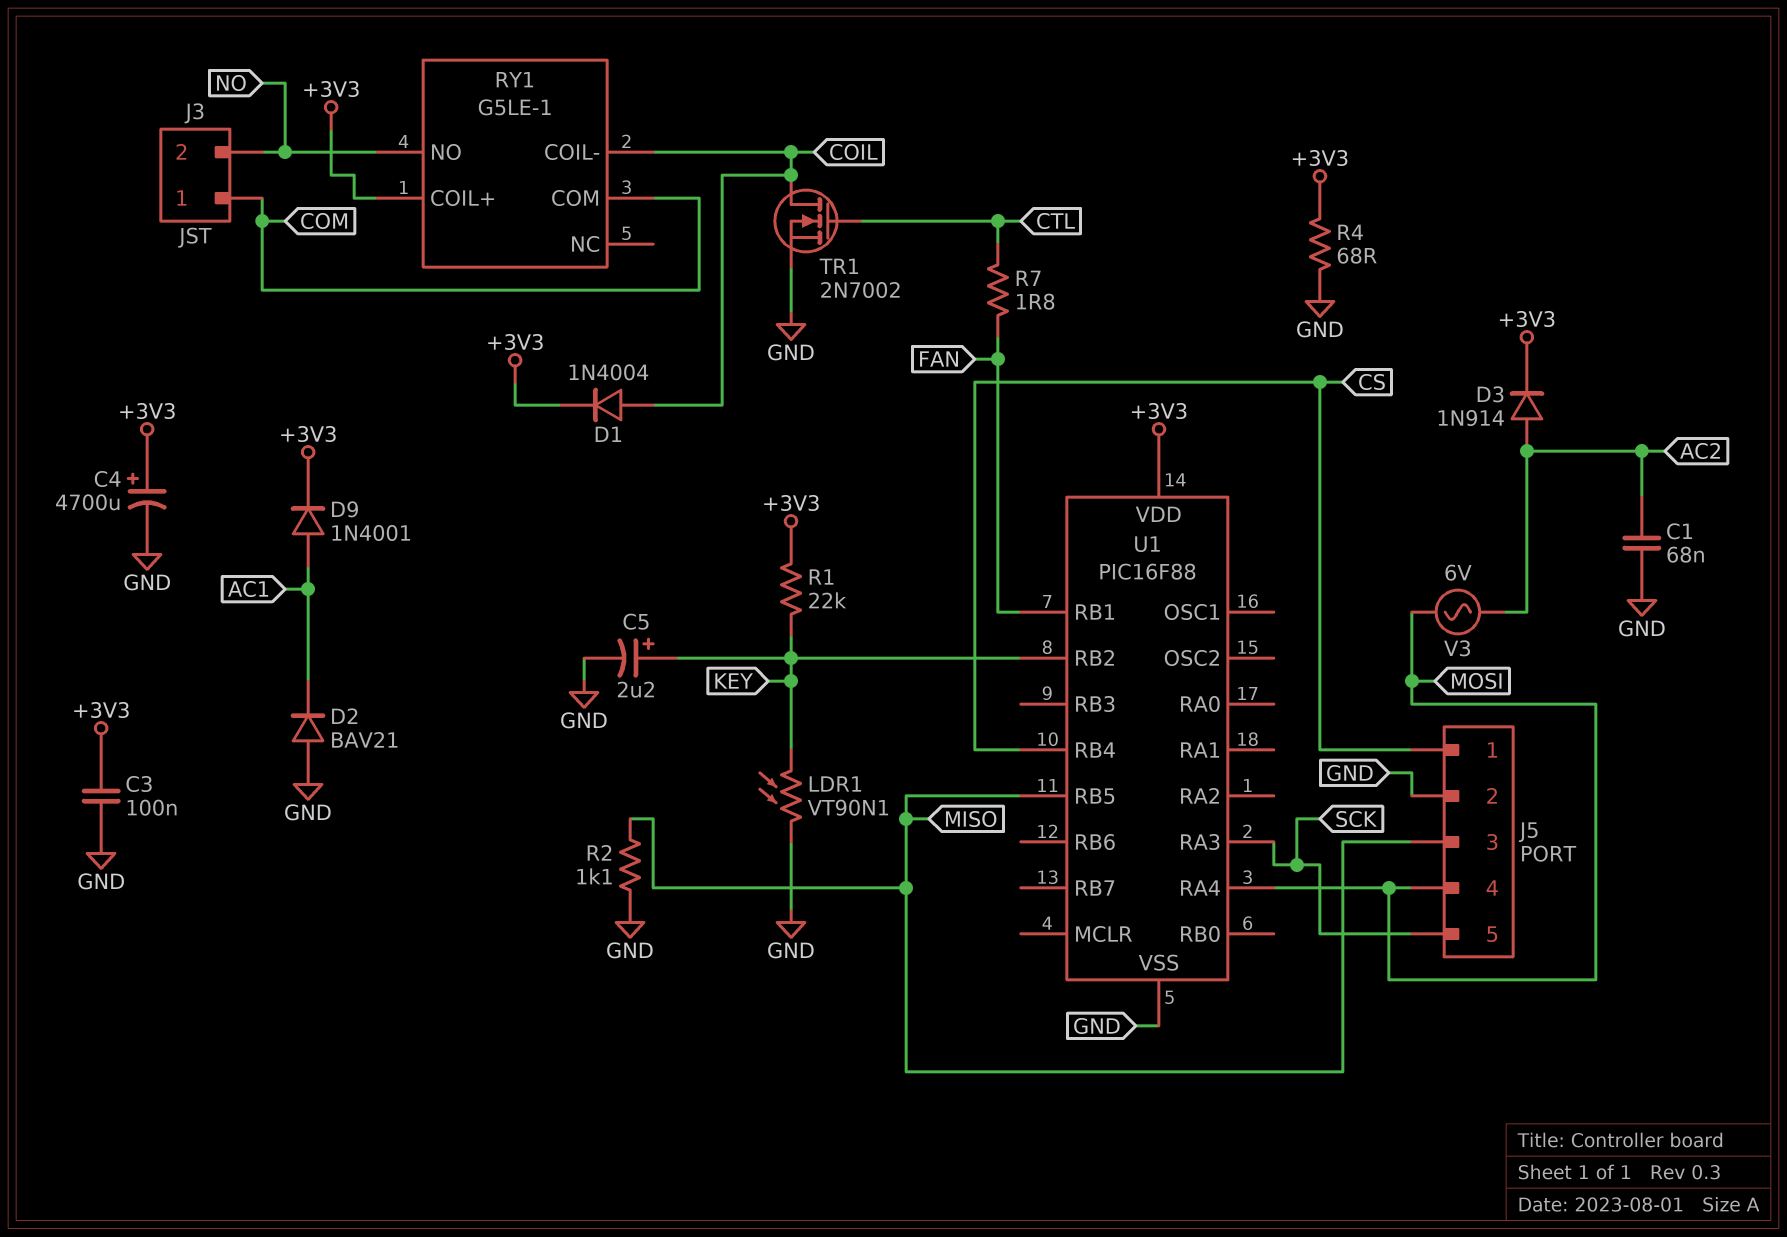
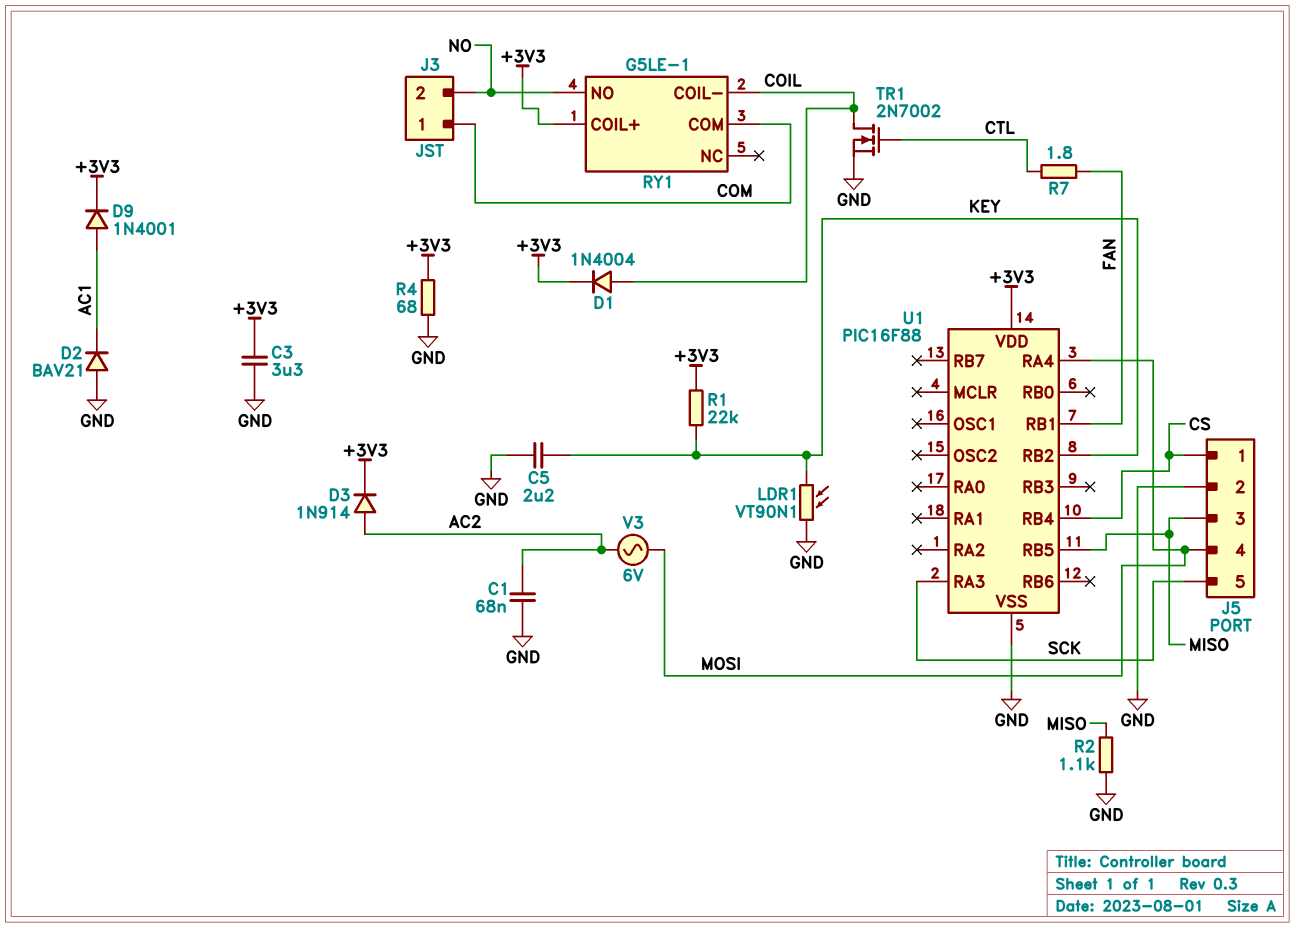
C3: 100nF (+3V3, GND) -> 3.3uF (+3V3, GND)
C4: 4700uF (plus +3V3, minus GND) -> none
C5: 2.2uF (plus KEY, minus GND) -> 2.2uF (GND, KEY)

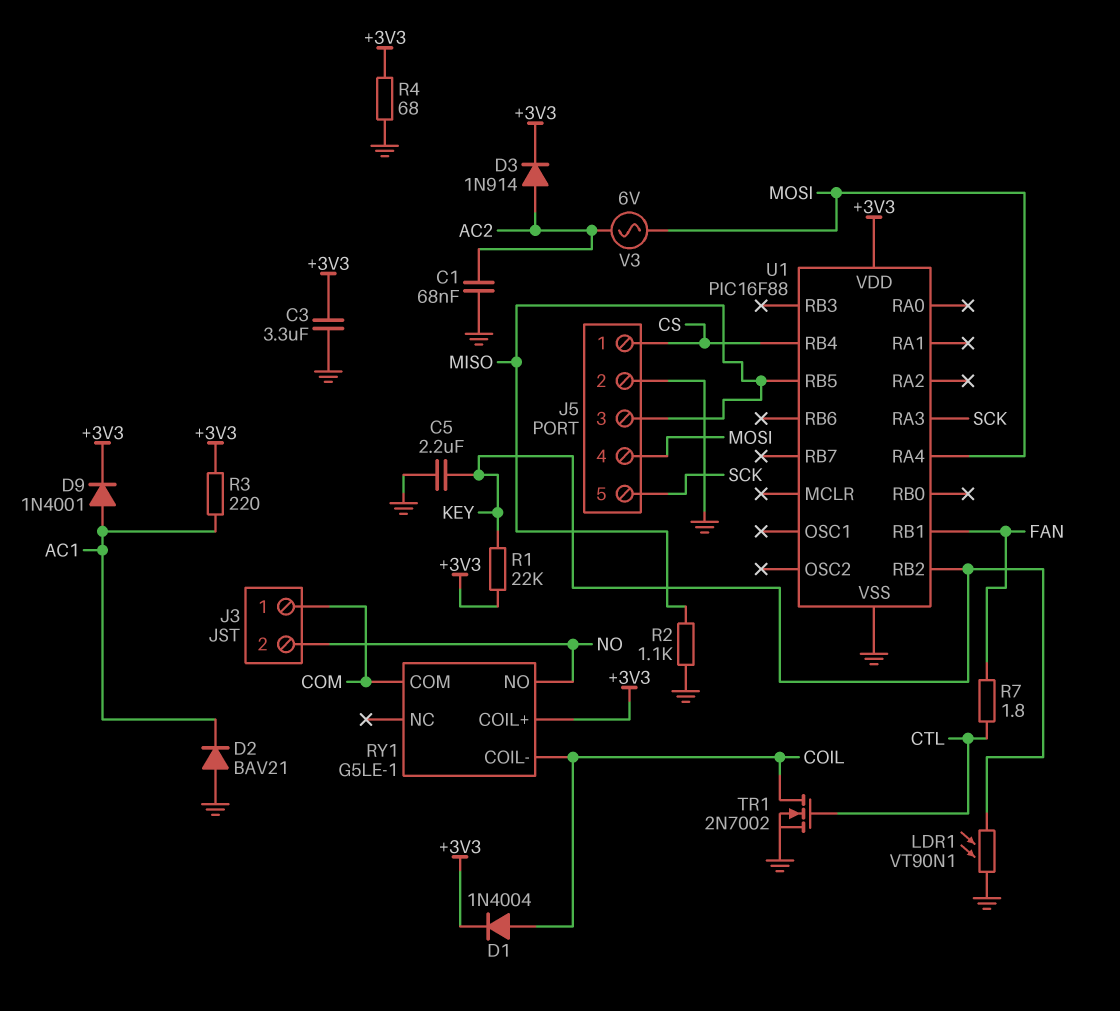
R3: none -> 220 (+3V3, AC1)

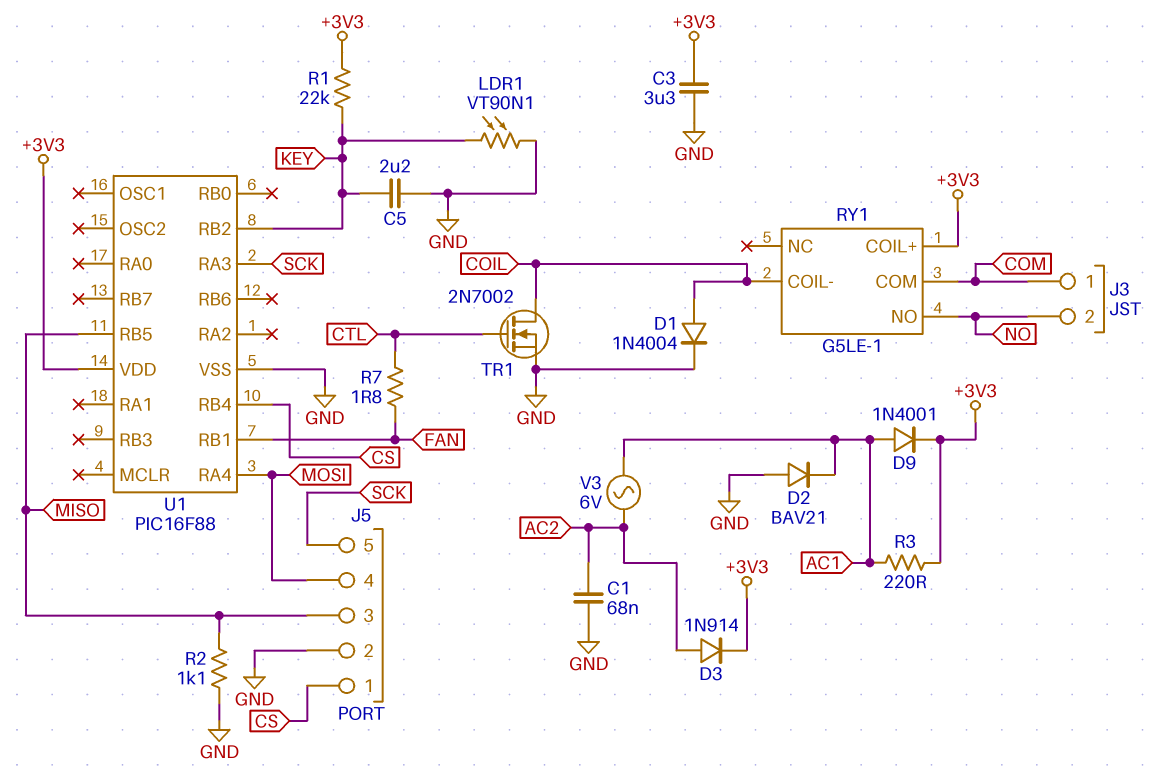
D1: diode 1N4004 (A COIL, K +3V3) -> diode 1N4004 (A COIL, K GND)
R4: 68 (+3V3, GND) -> none
V3: AC 6V (AC2, MOSI) -> AC 6V (AC1, AC2)

